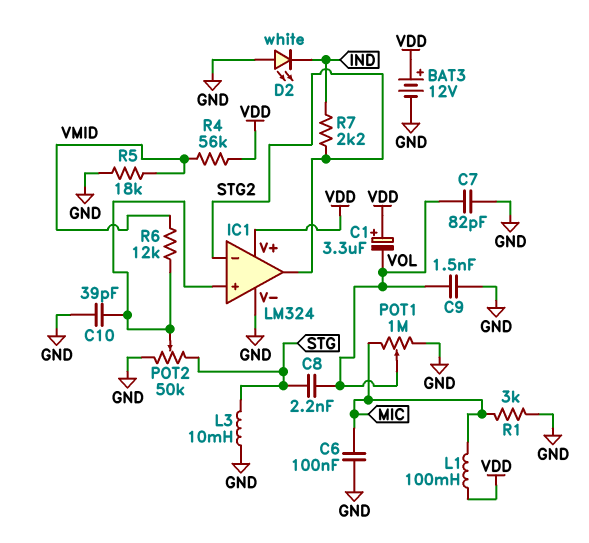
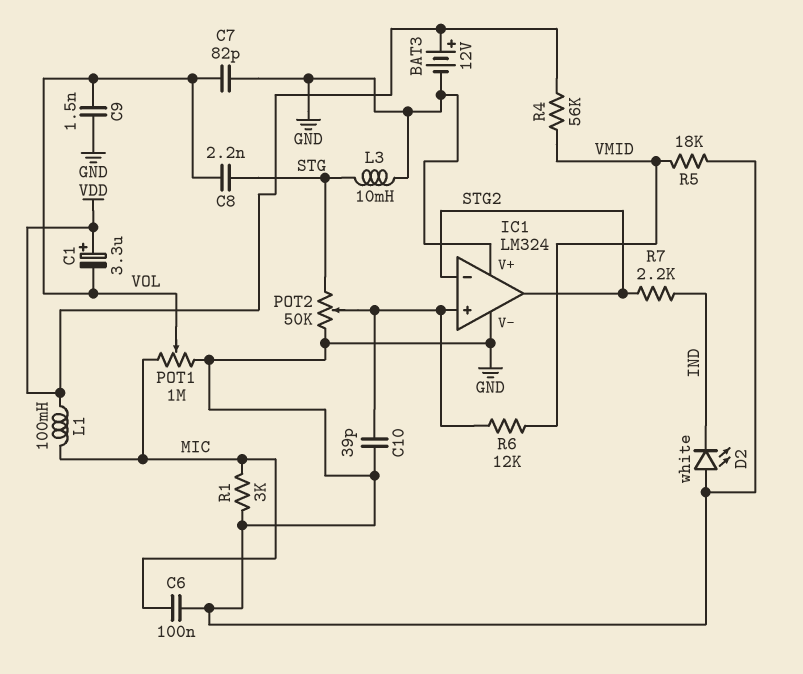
IC1 pin V+: VDD -> GND

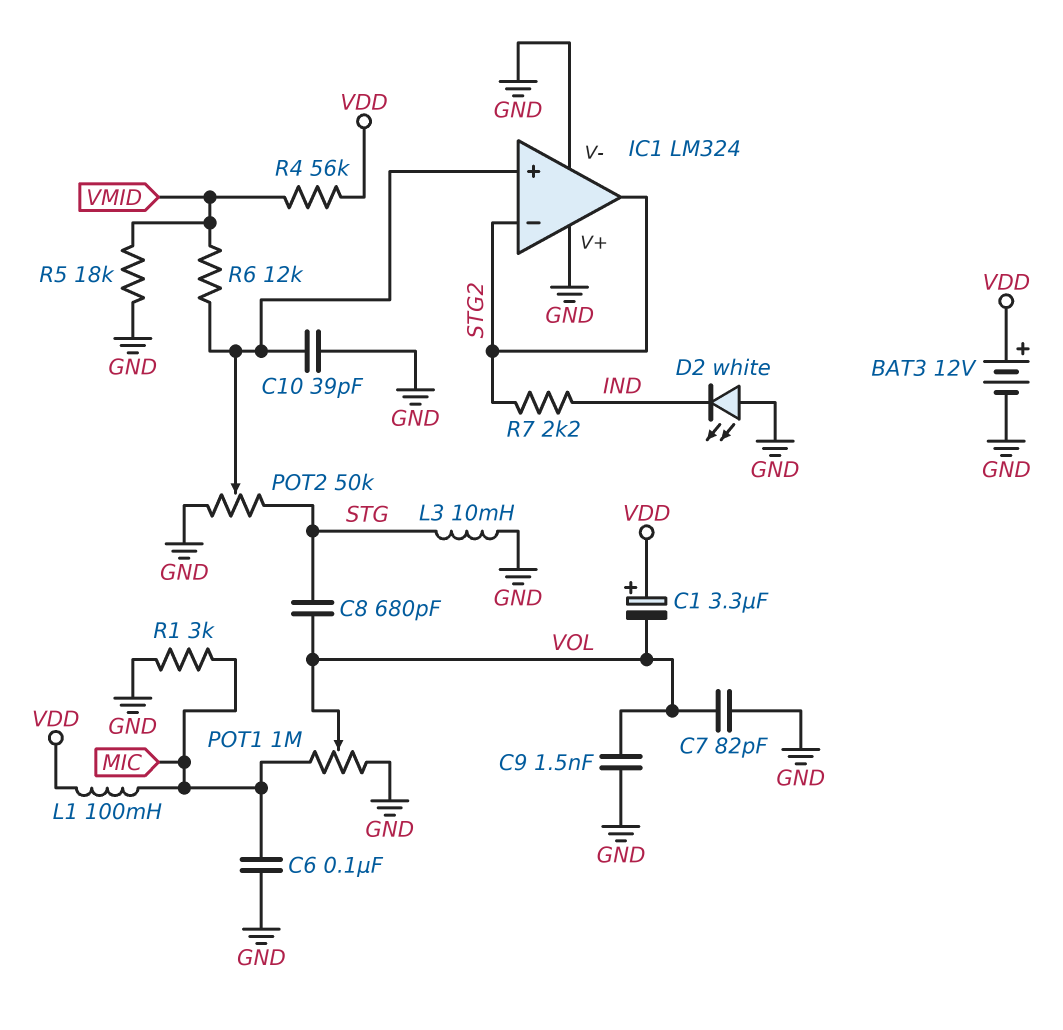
C8: 2.2nF (STG, VOL) -> 680pF (STG, VOL)

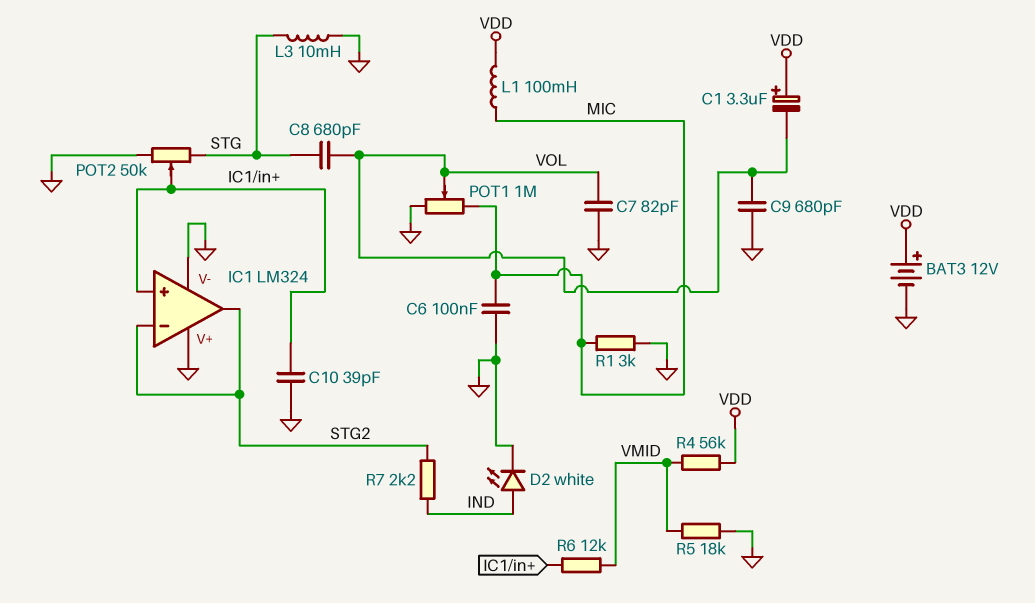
C9: 1.5nF (GND, VOL) -> 680pF (GND, VOL)
D2: LED white (A GND, K IND) -> LED white (A IND, K GND)

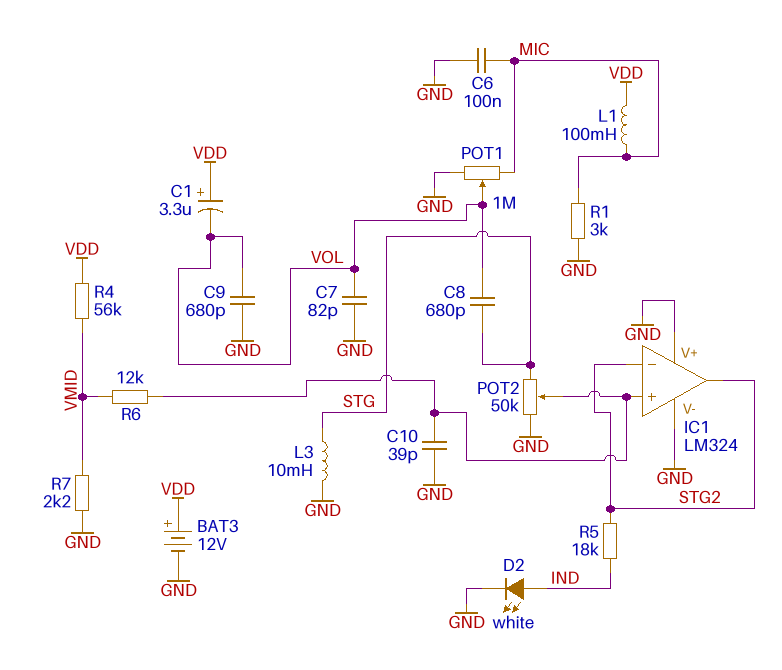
R5: 18k (GND, VMID) -> 18k (IND, STG2)
R7: 2.2k (IND, STG2) -> 2.2k (GND, VMID)

